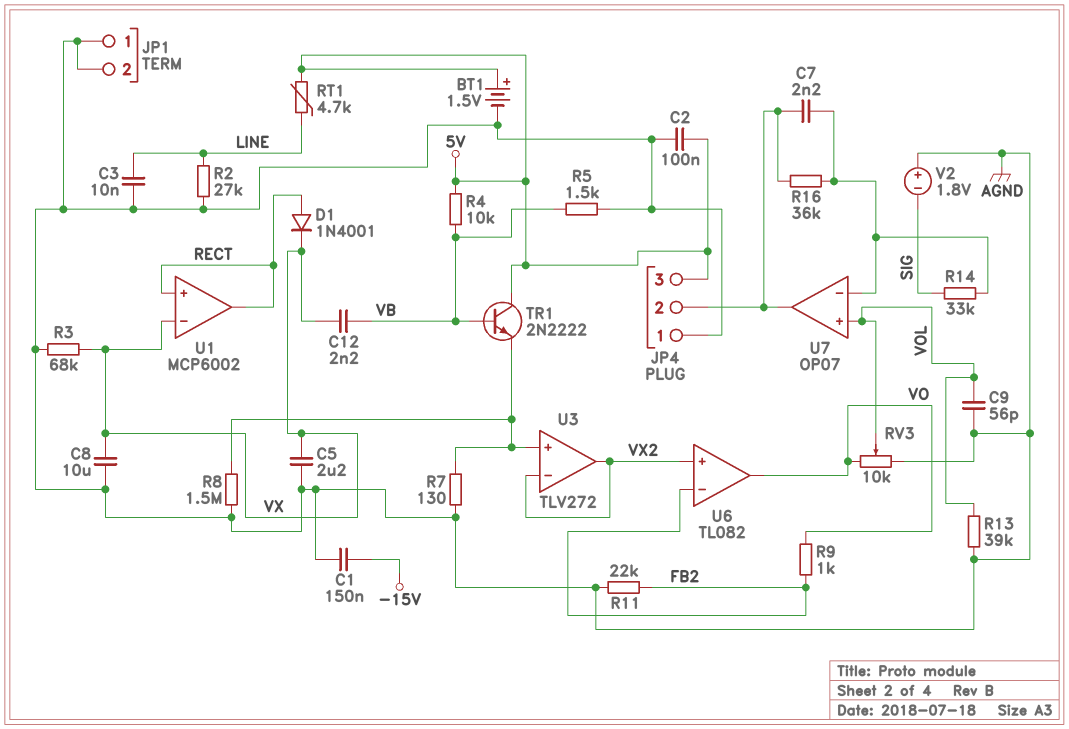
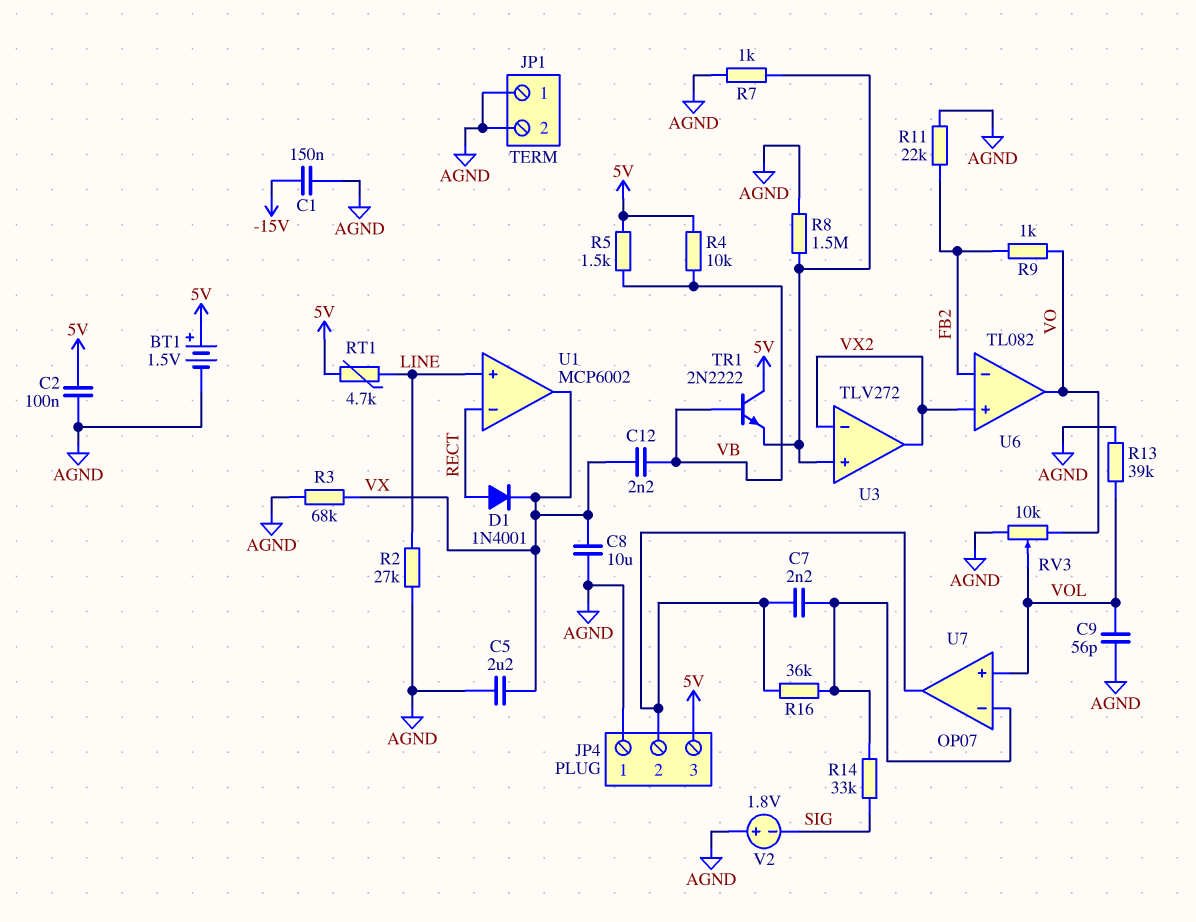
C3: 10nF (AGND, LINE) -> none
R5: 1.5k (AGND, VB) -> 1.5k (5V, VB)
R7: 130 (AGND, U3/in+) -> 1k (AGND, U3/in+)
U1 pin in+: RECT -> LINE
U1 pin in-: VX -> RECT
U1 pin out: RECT -> VX

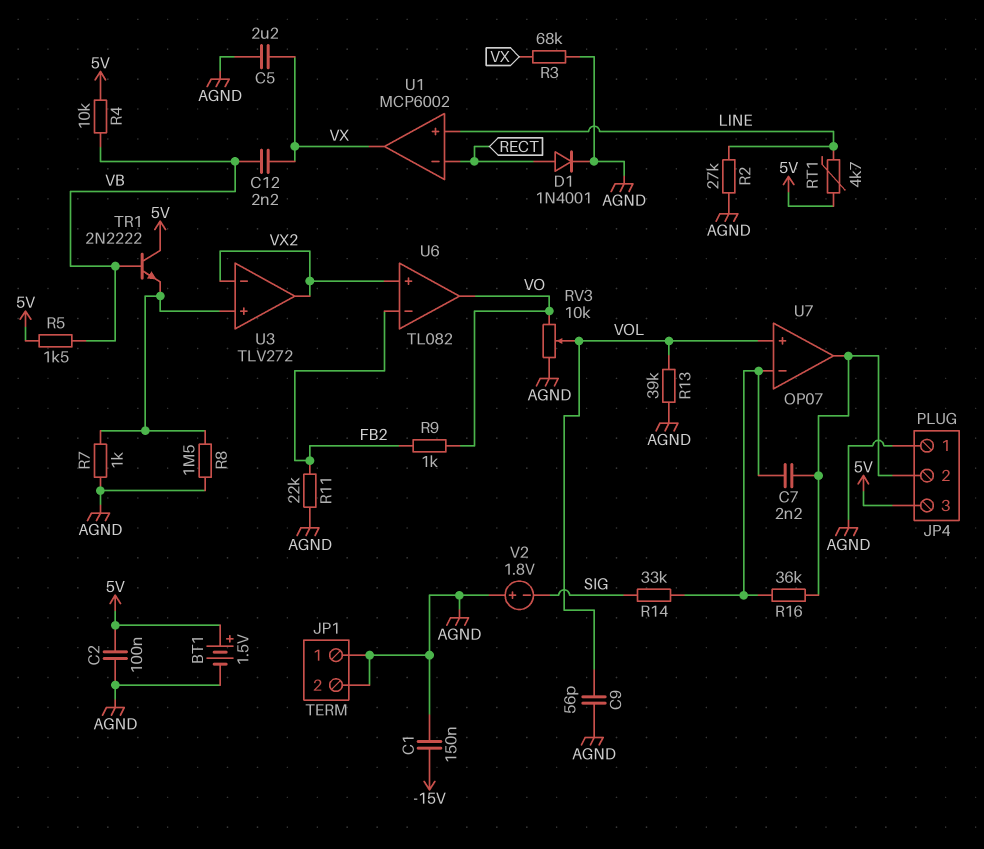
C8: 10uF (AGND, VX) -> none
D1: diode 1N4001 (A RECT, K VX) -> diode 1N4001 (A RECT, K AGND)

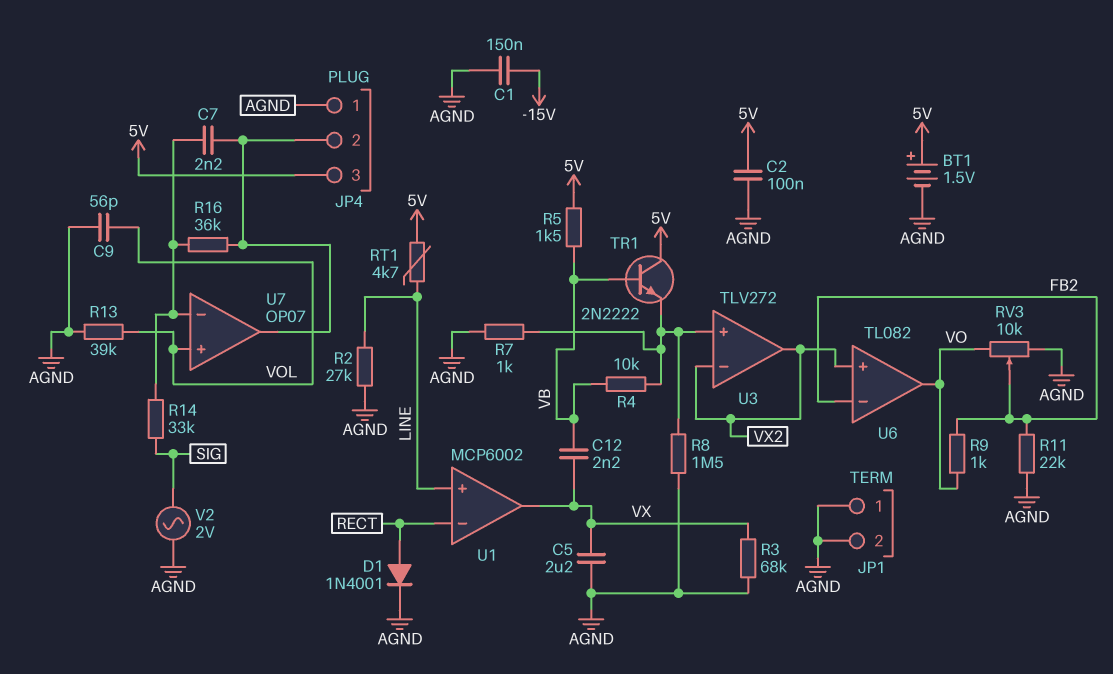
R4: 10k (5V, VB) -> 10k (U3/in+, VB)
RV3: 10k (AGND, VO, wiper VOL) -> 10k (AGND, VO, wiper FB2)
V2: 1.8V (plus AGND, minus SIG) -> AC 2V (AGND, SIG)

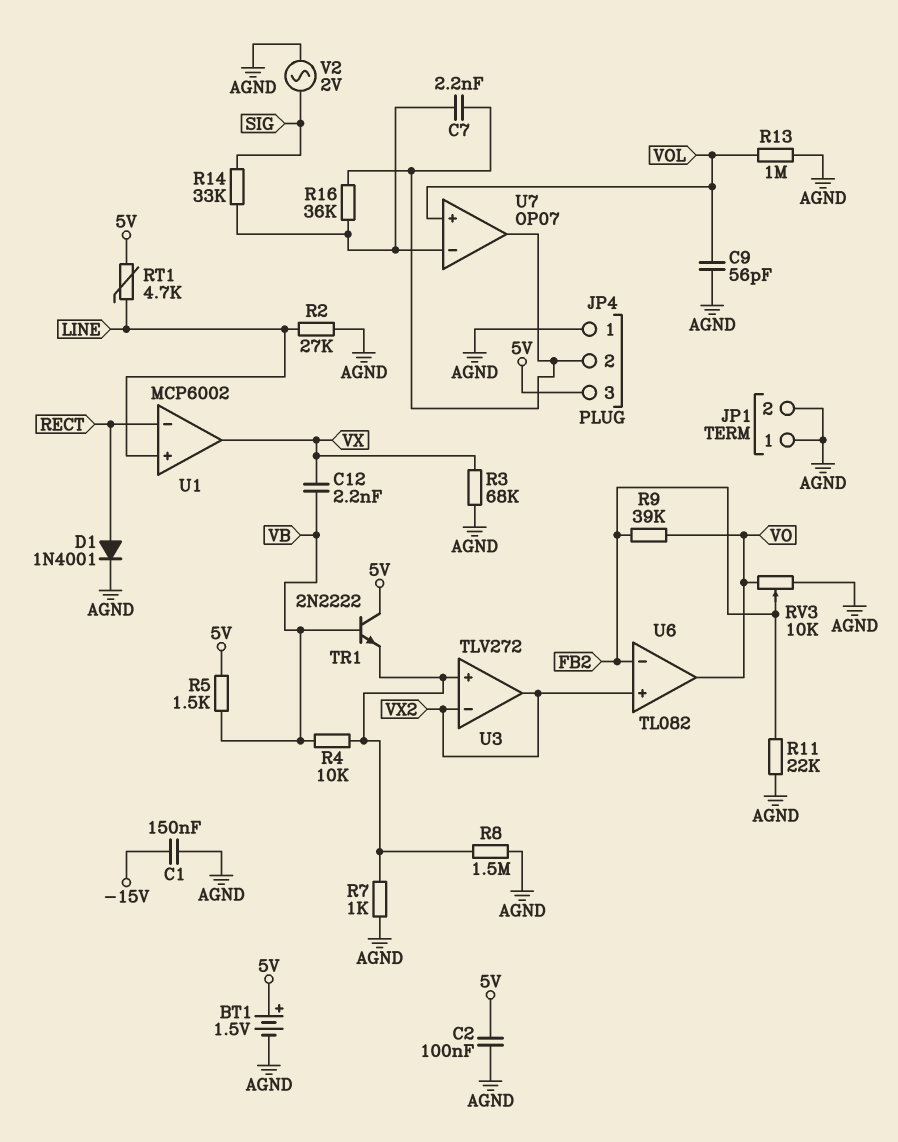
C5: 2.2uF (AGND, VX) -> none
R9: 1k (FB2, VO) -> 39k (FB2, VO)
R13: 39k (AGND, VOL) -> 1M (AGND, VOL)

